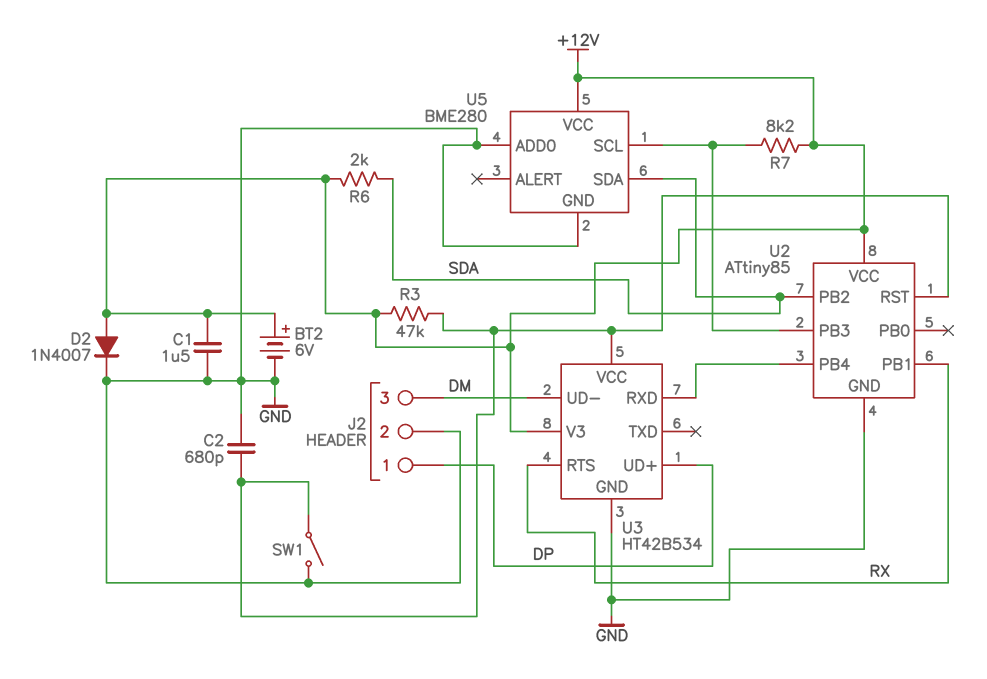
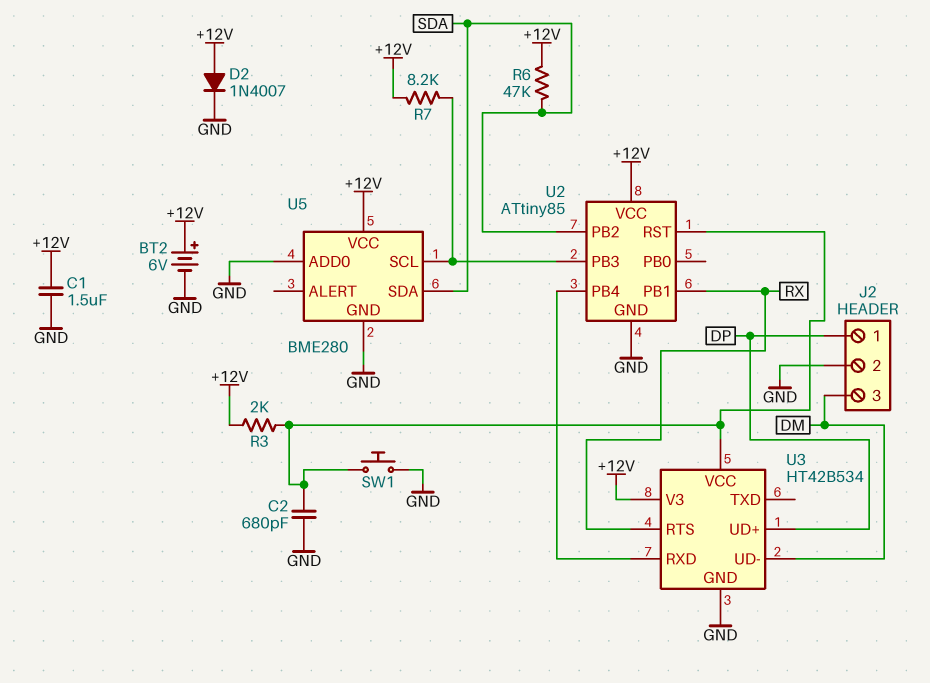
R3: 47k (+12V, U2/RST) -> 2k (+12V, U2/RST)
R6: 2k (+12V, SDA) -> 47k (+12V, SDA)
SW1: switch (GND, U2/RST) -> button (GND, U2/RST)

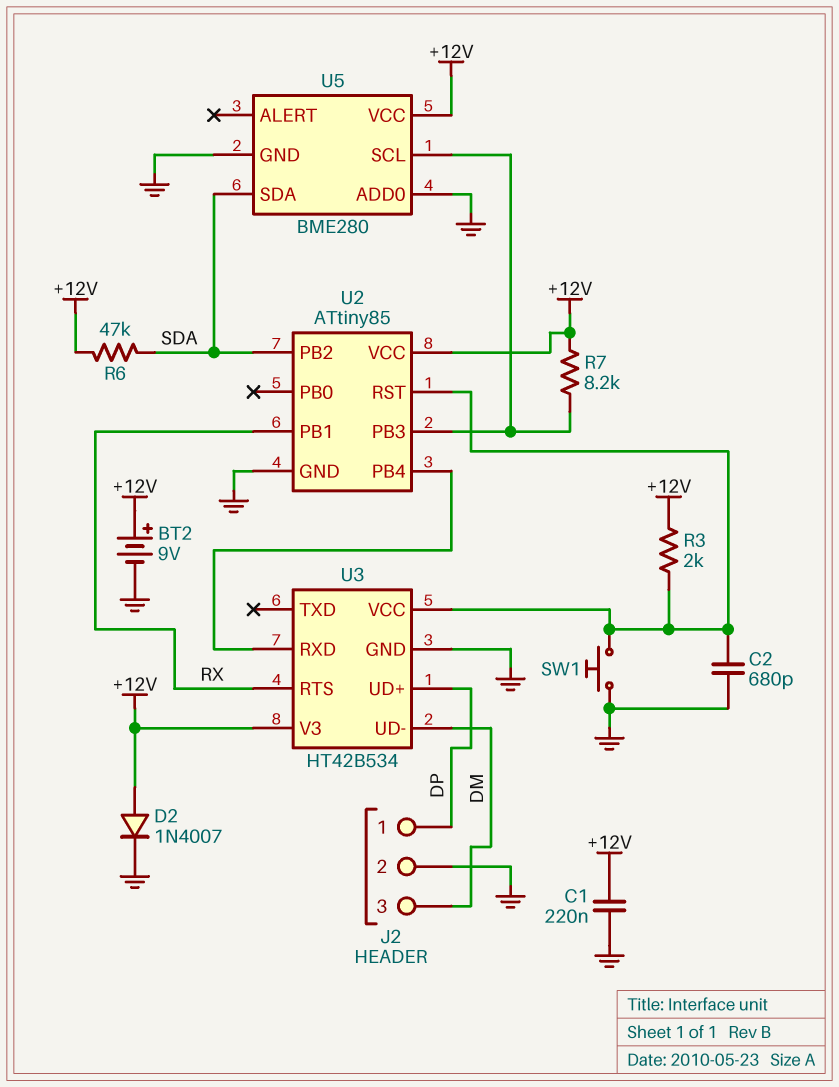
BT2: 6V (plus +12V, minus GND) -> 9V (plus +12V, minus GND)
C1: 1.5uF (+12V, GND) -> 220nF (+12V, GND)

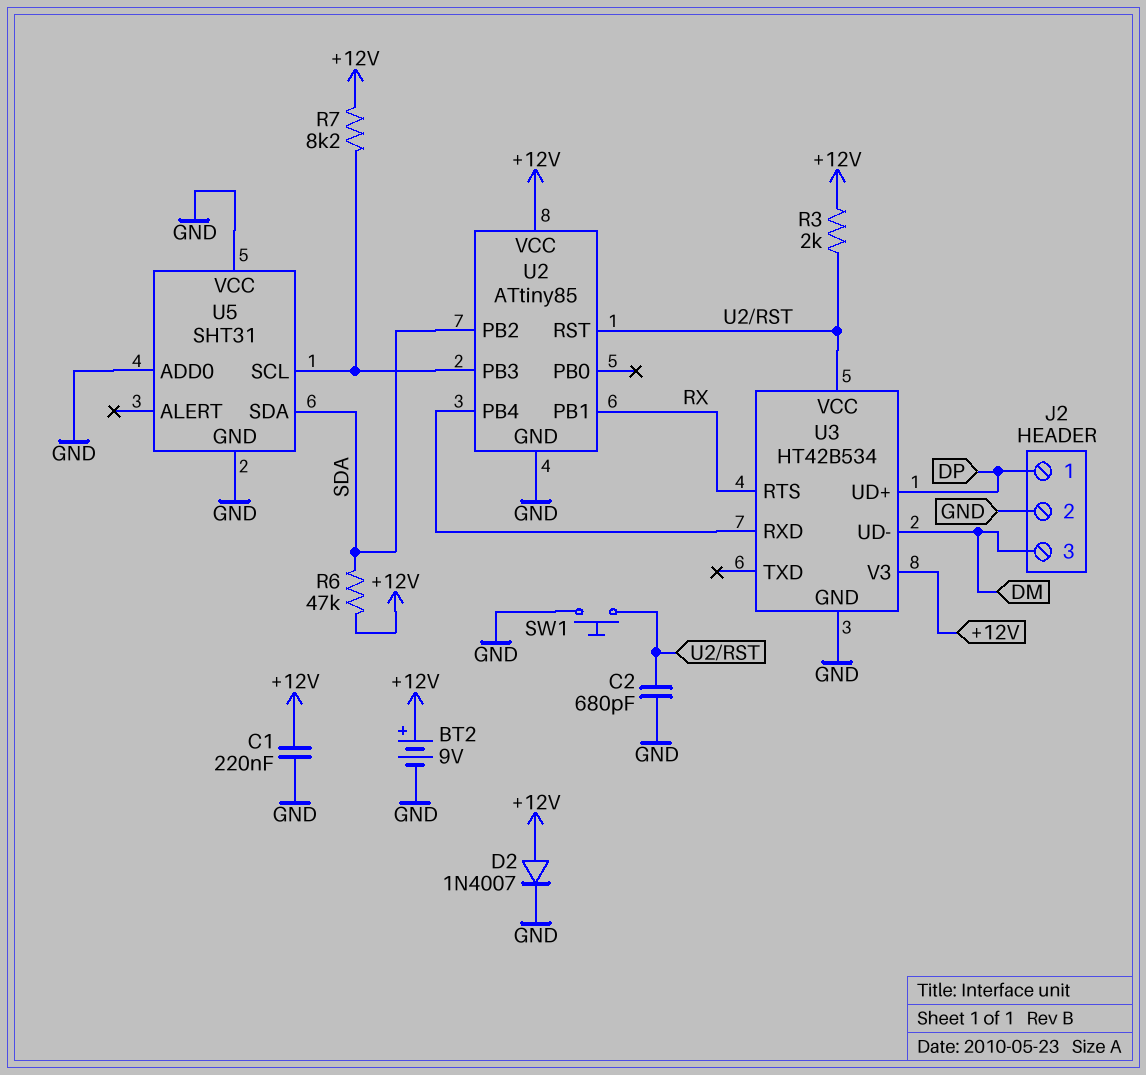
U5: BME280 -> SHT31
U5 pin VCC: +12V -> GND

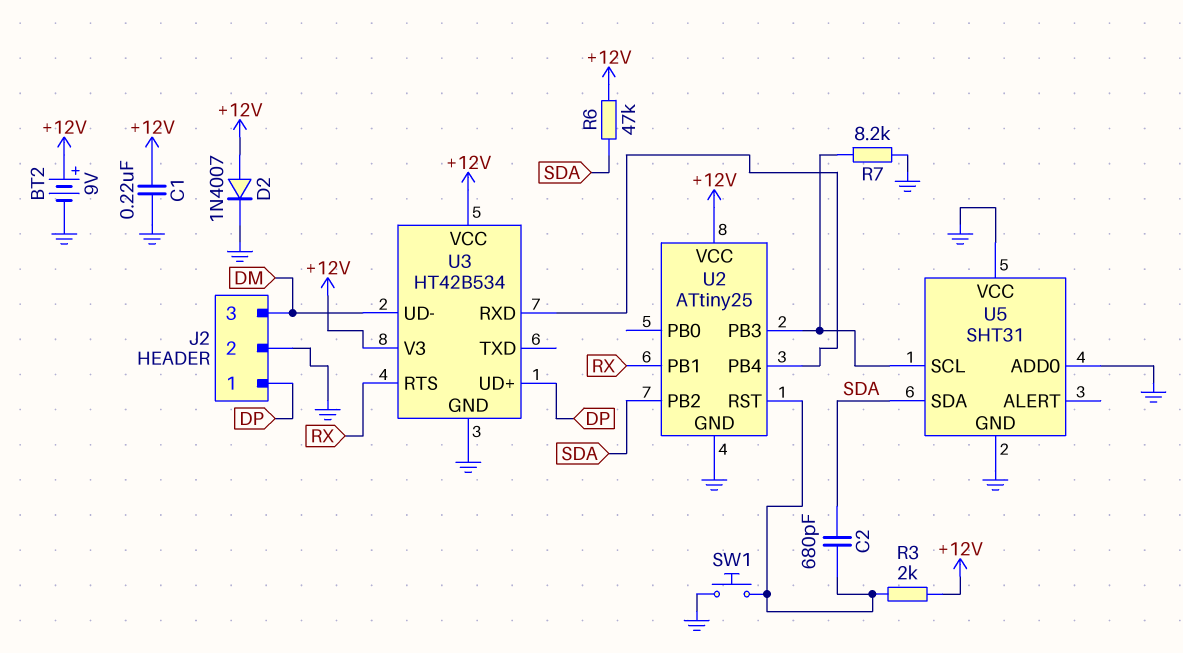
C2: 680pF (GND, U2/RST) -> 680pF (SDA, U2/RST)
R7: 8.2k (+12V, U2/PB3) -> 8.2k (GND, U2/PB3)
U2: ATtiny85 -> ATtiny25
U3 pin VCC: U2/RST -> +12V

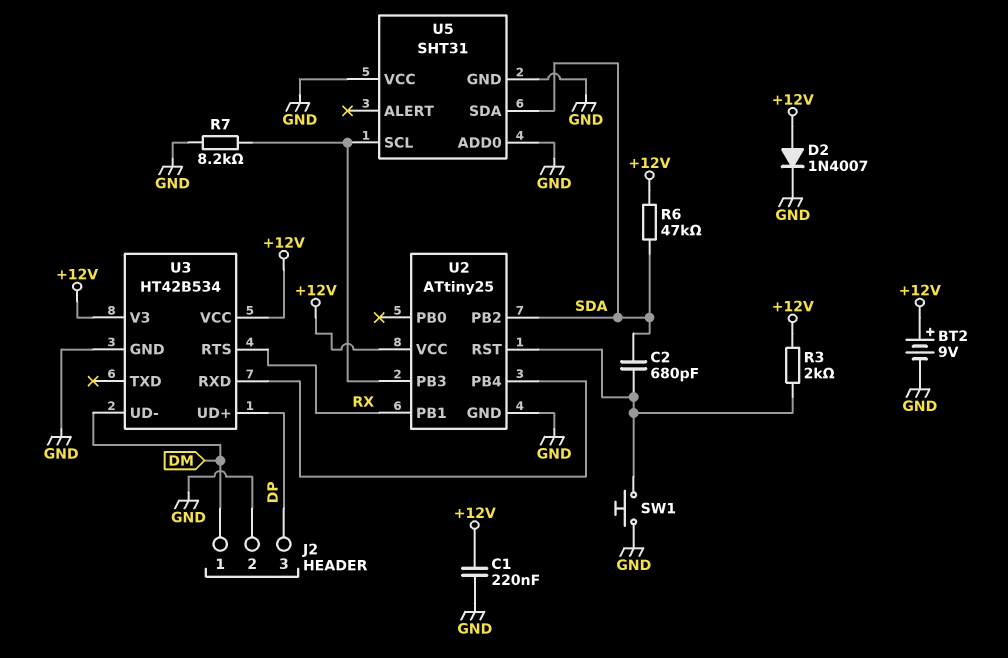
J2 pin 1: DP -> DM
J2 pin 3: DM -> DP

